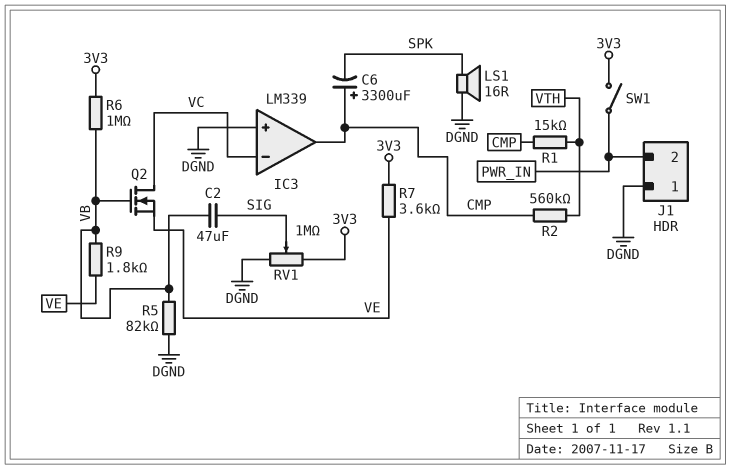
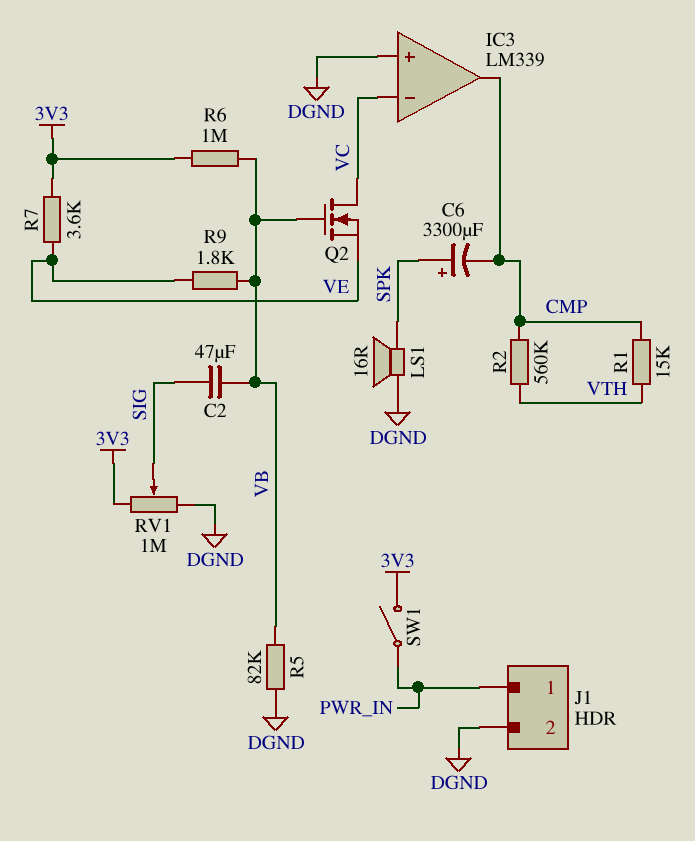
C6: 3300uF (plus CMP, minus SPK) -> 3300uF (plus SPK, minus CMP)
J1 pin 1: DGND -> PWR_IN
J1 pin 2: PWR_IN -> DGND

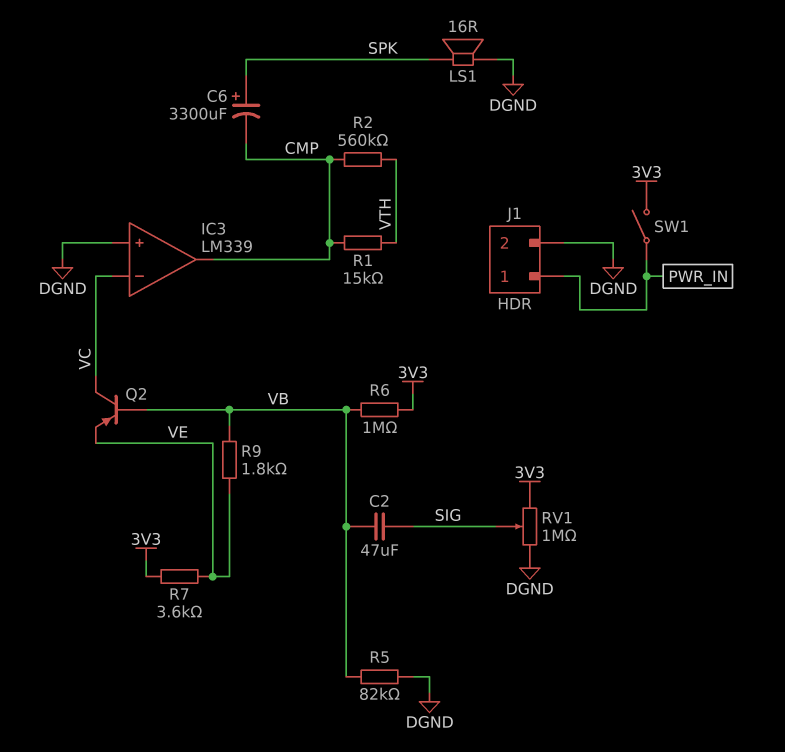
Q2: NMOS (G VB, D VC, S VE) -> PNP (B VB, C VC, E VE)

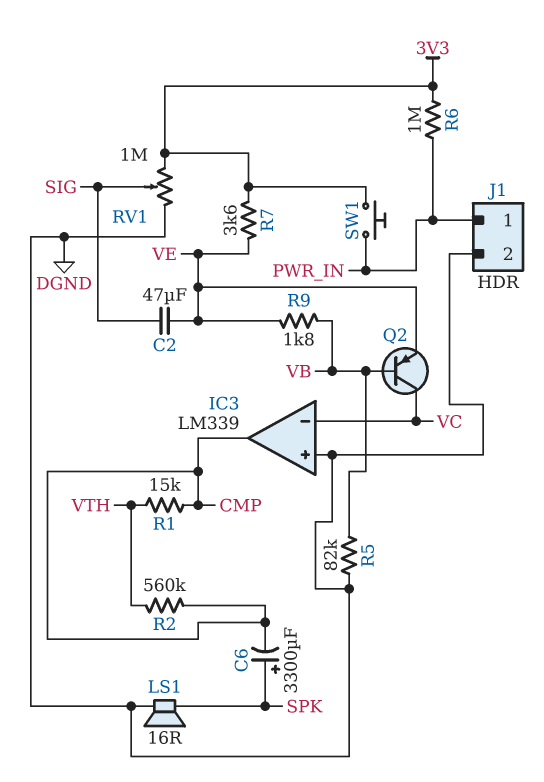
C2: 47uF (SIG, VB) -> 47uF (SIG, VE)
R6: 1M (3V3, VB) -> 1M (3V3, PWR_IN)
SW1: switch (3V3, PWR_IN) -> button (3V3, PWR_IN)

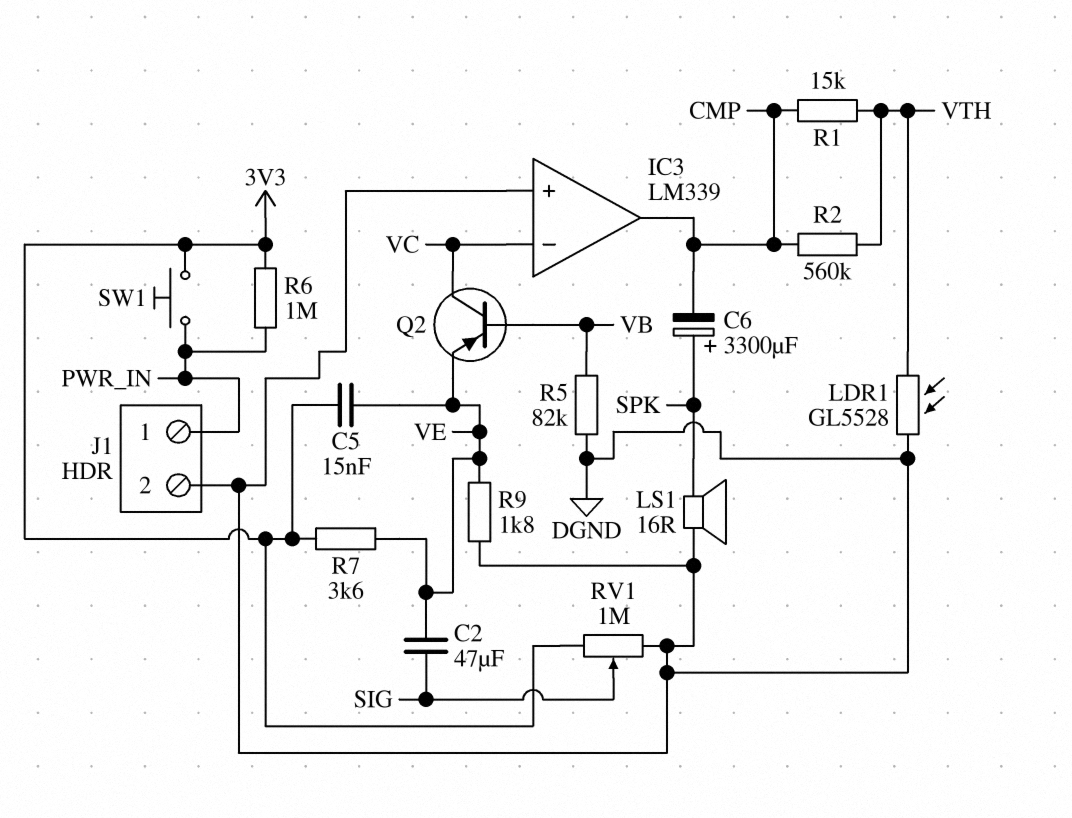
C5: none -> 15nF (3V3, VE)
LDR1: none -> GL5528 (DGND, VTH)
R9: 1.8k (VB, VE) -> 1.8k (DGND, VE)

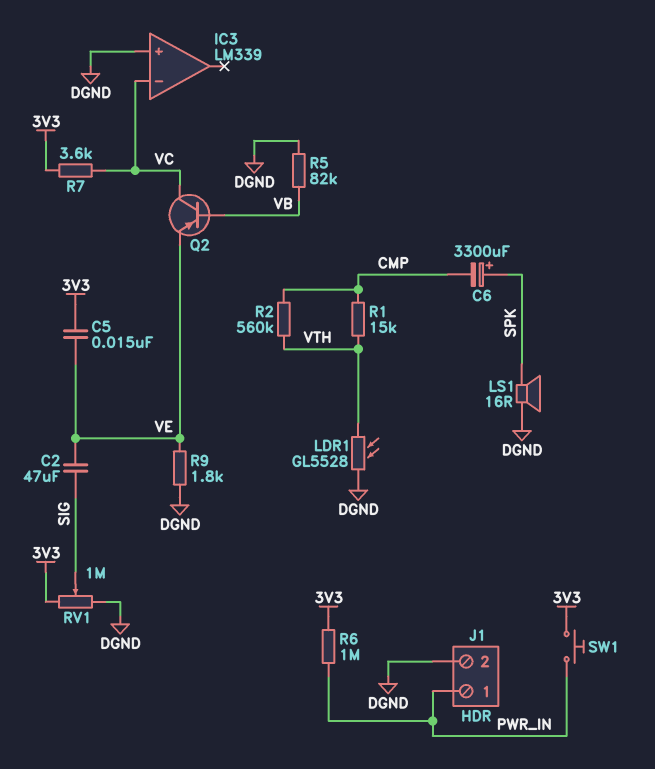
IC3 pin out: CMP -> none
R7: 3.6k (3V3, VE) -> 3.6k (3V3, VC)

